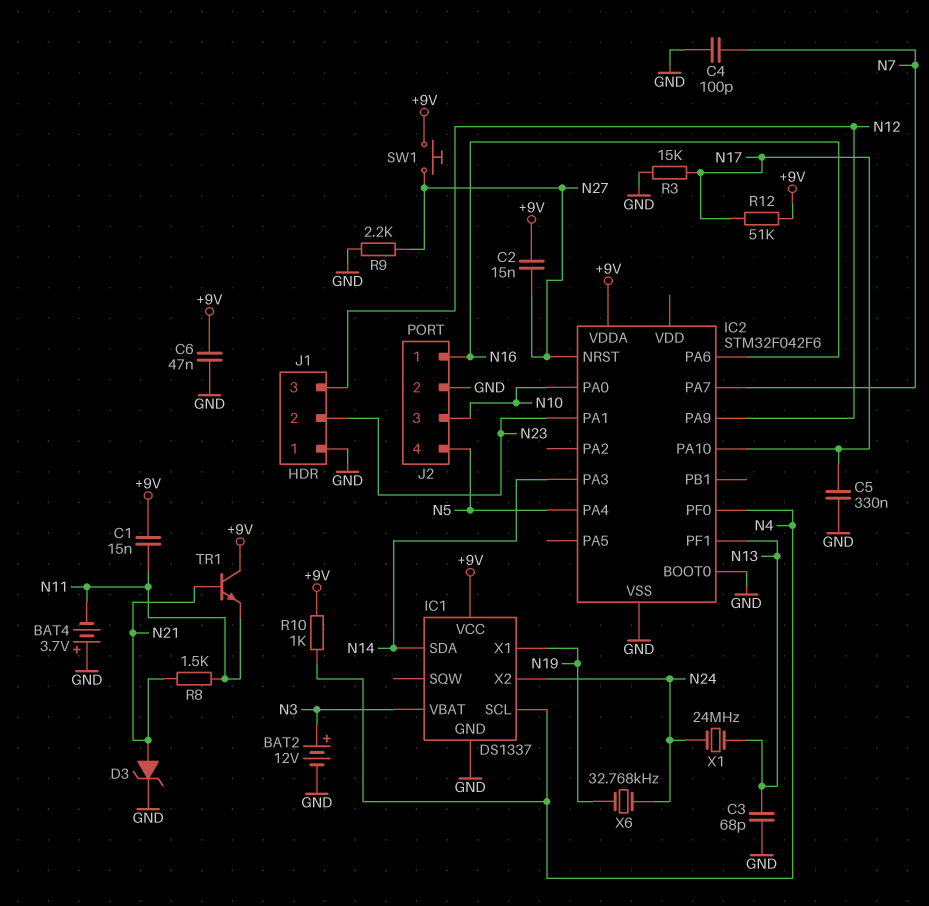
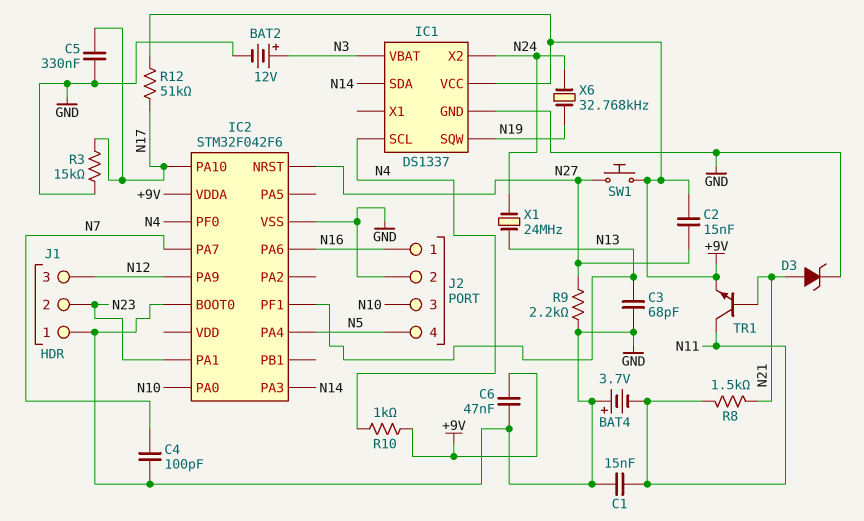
C1: 15nF (+9V, N11) -> 15nF (GND, N11)
IC1 pin SQW: none -> N19
IC1 pin X1: N19 -> none
TR1: NPN (B N21, C +9V, E N11) -> NPN (B N21, C N11, E +9V)

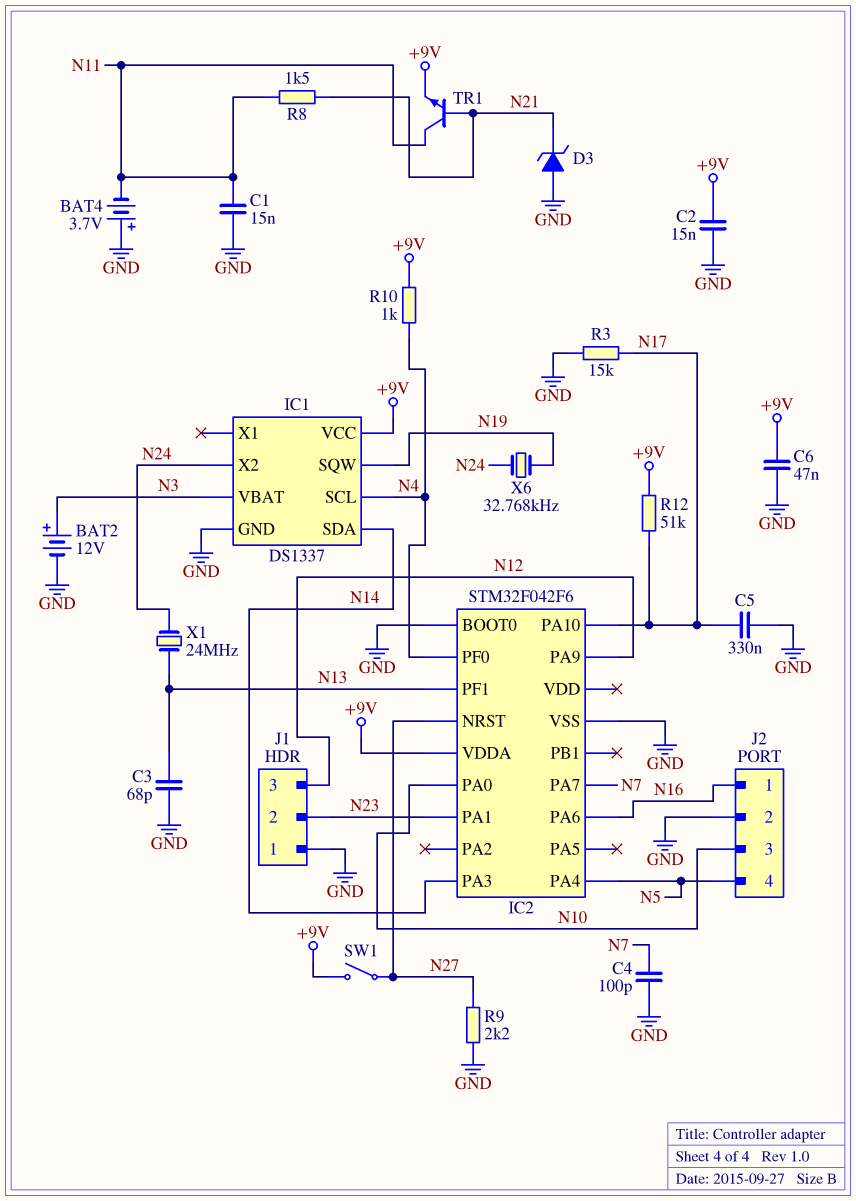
C2: 15nF (+9V, N27) -> 15nF (+9V, GND)
D3: zener (A N21, K GND) -> zener (A GND, K N21)
SW1: button (+9V, N27) -> switch (+9V, N27)

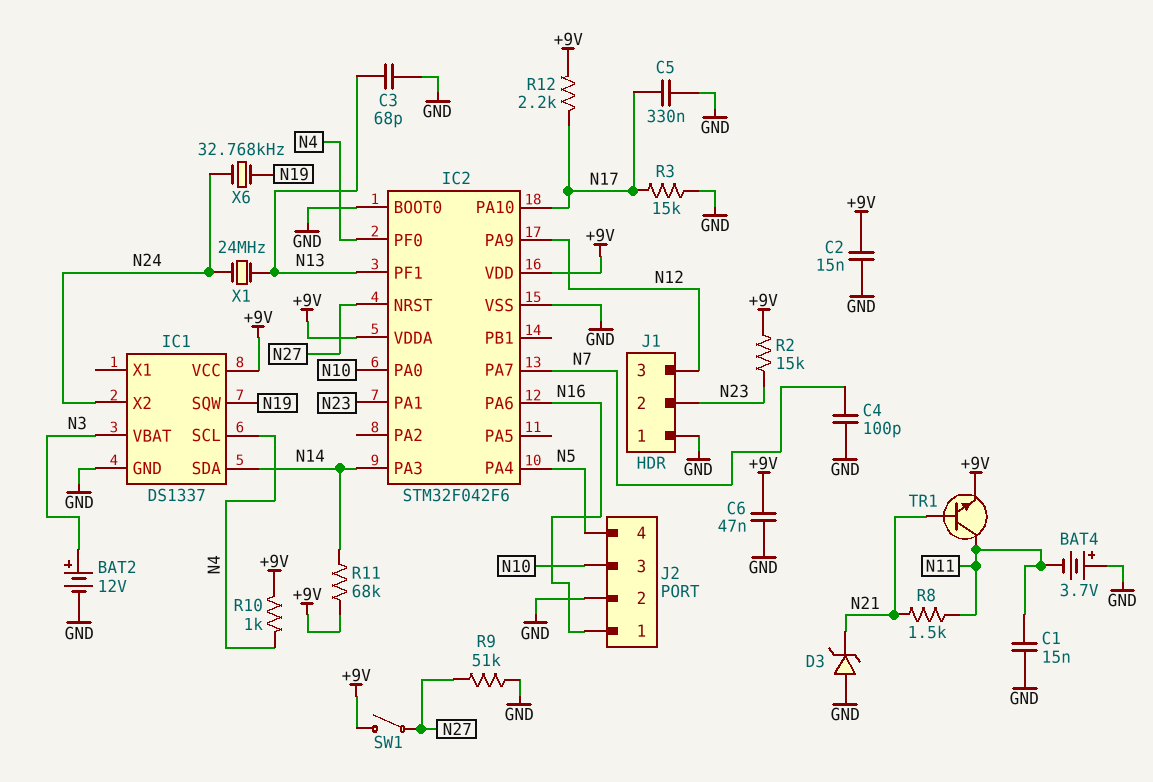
IC2 pin VDD: none -> +9V
R2: none -> 15k (+9V, N23)
R9: 2.2k (GND, N27) -> 51k (GND, N27)
R11: none -> 68k (+9V, N14)
R12: 51k (+9V, N17) -> 2.2k (+9V, N17)

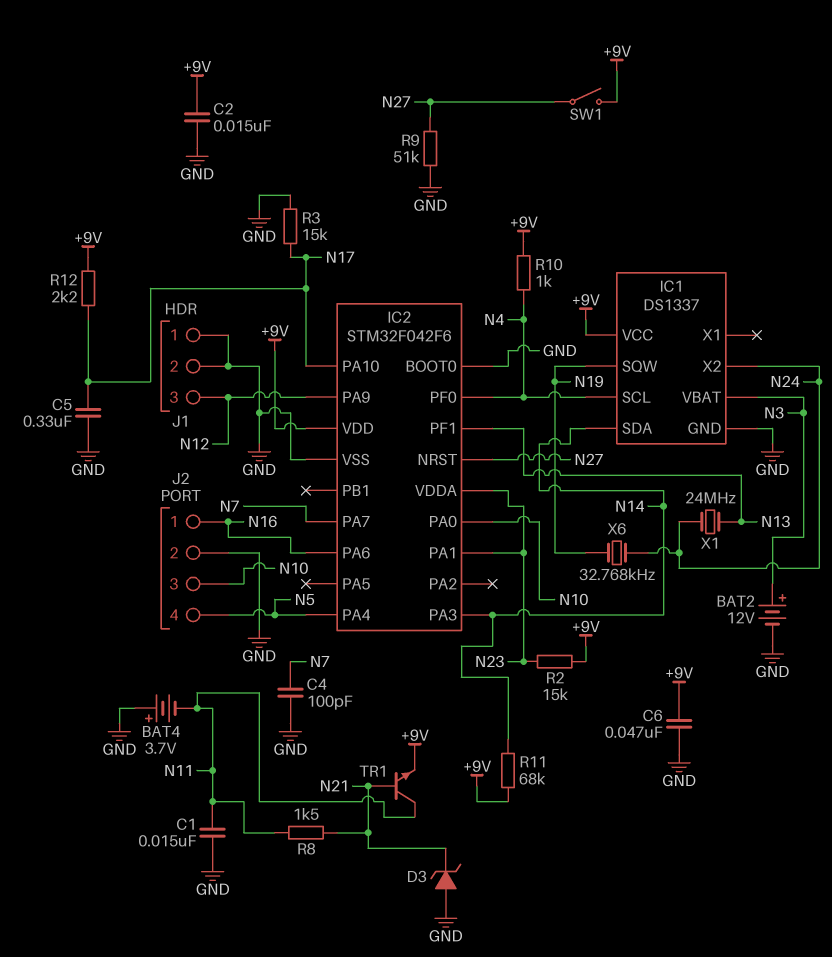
C3: 68pF (GND, N13) -> none
IC2 pin VDDA: +9V -> N23
J1 pin 2: N23 -> GND

